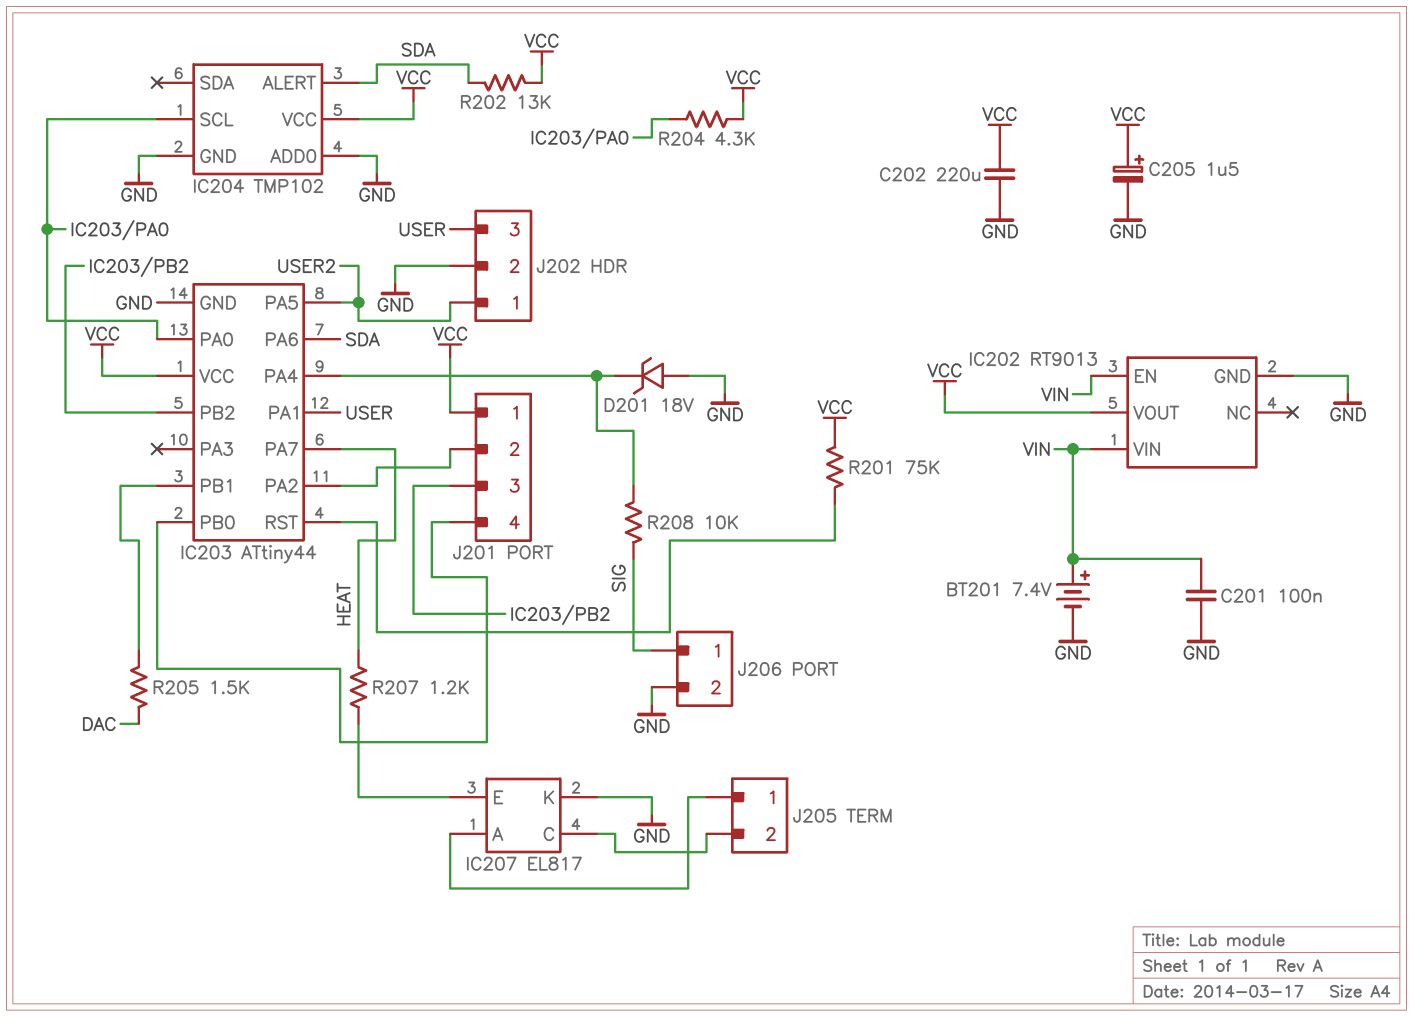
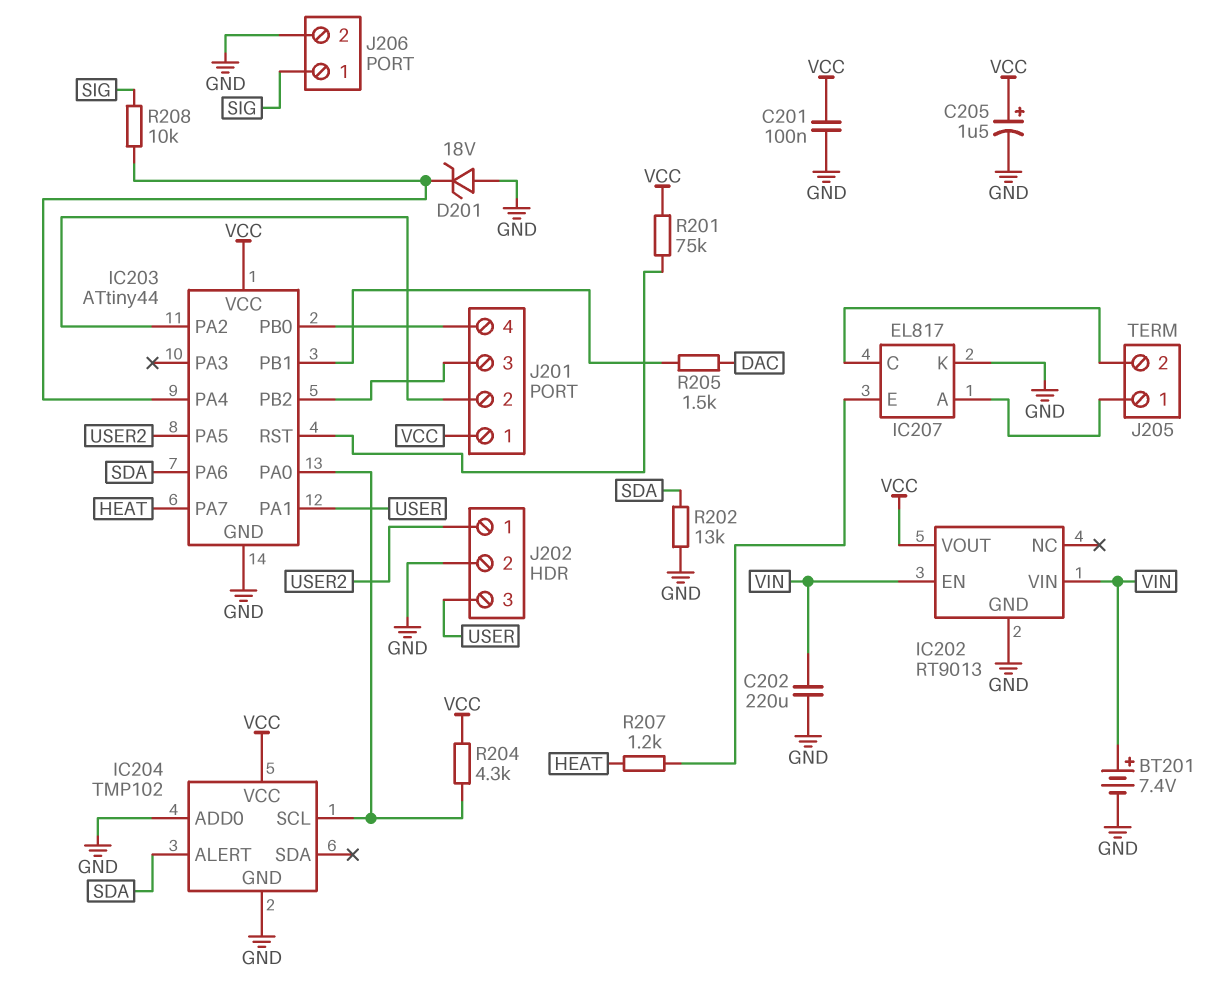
C201: 100nF (GND, VIN) -> 100nF (GND, VCC)
C202: 220uF (GND, VCC) -> 220uF (GND, VIN)
R202: 13k (SDA, VCC) -> 13k (GND, SDA)

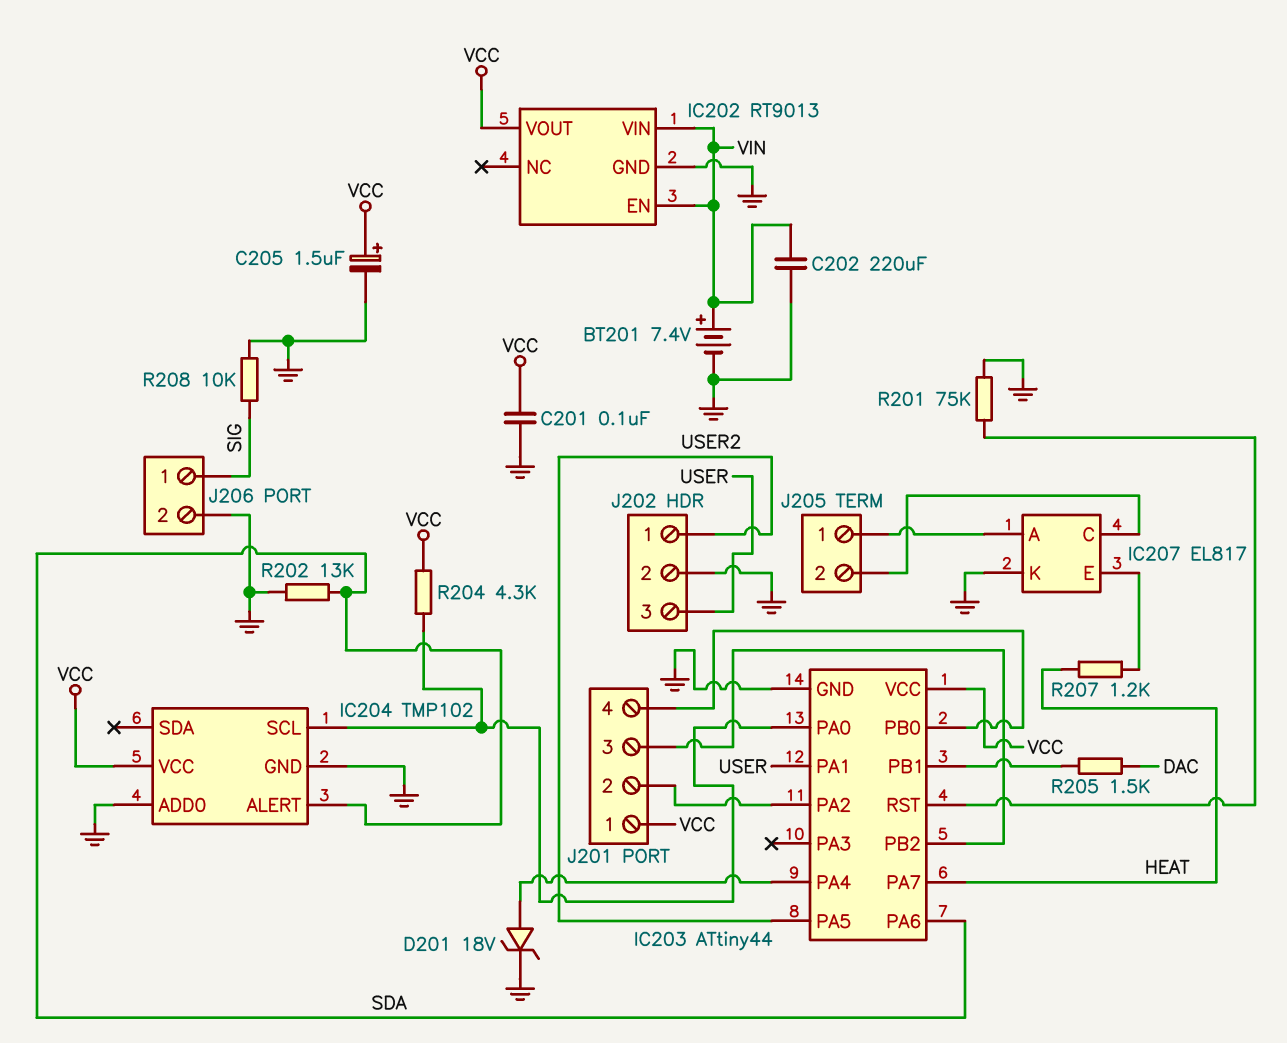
D201: zener 18V (A GND, K IC203/PA4) -> zener 18V (A IC203/PA4, K GND)
R201: 75k (IC203/RST, VCC) -> 75k (GND, IC203/RST)
R208: 10k (IC203/PA4, SIG) -> 10k (GND, SIG)

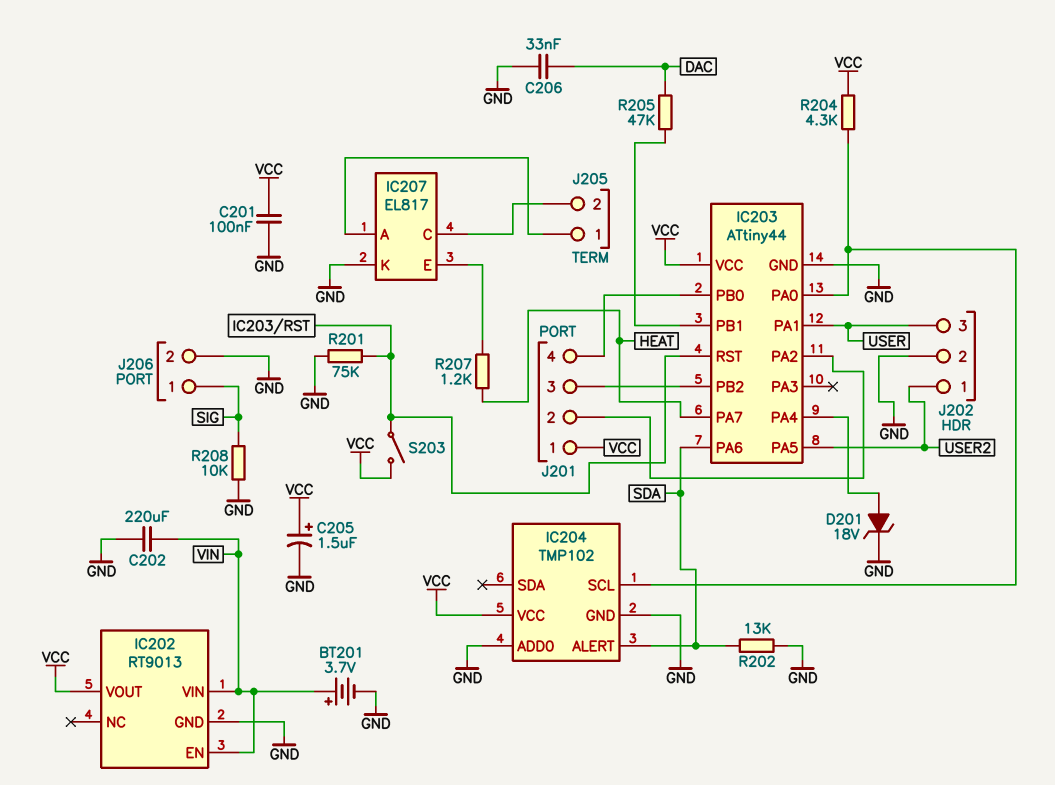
BT201: 7.4V (plus VIN, minus GND) -> 3.7V (plus VIN, minus GND)
C206: none -> 33nF (DAC, GND)
R205: 1.5k (DAC, IC203/PB1) -> 47k (DAC, IC203/PB1)
S203: none -> switch (IC203/RST, VCC)

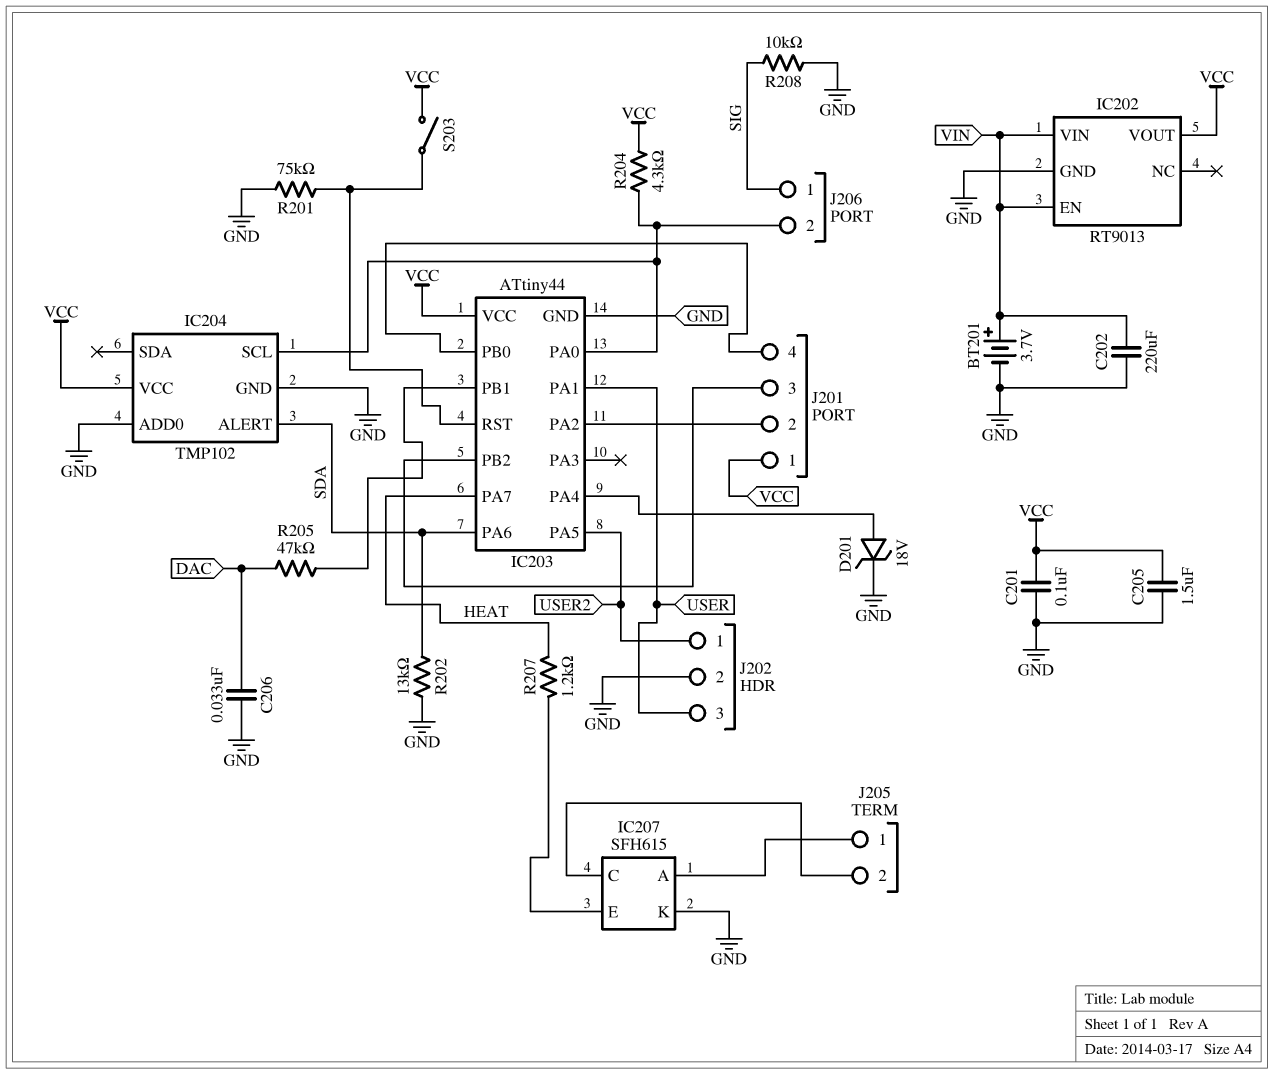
C205: 1.5uF (plus VCC, minus GND) -> 1.5uF (GND, VCC)
IC207: EL817 -> SFH615
J206 pin 2: GND -> IC203/PA0

